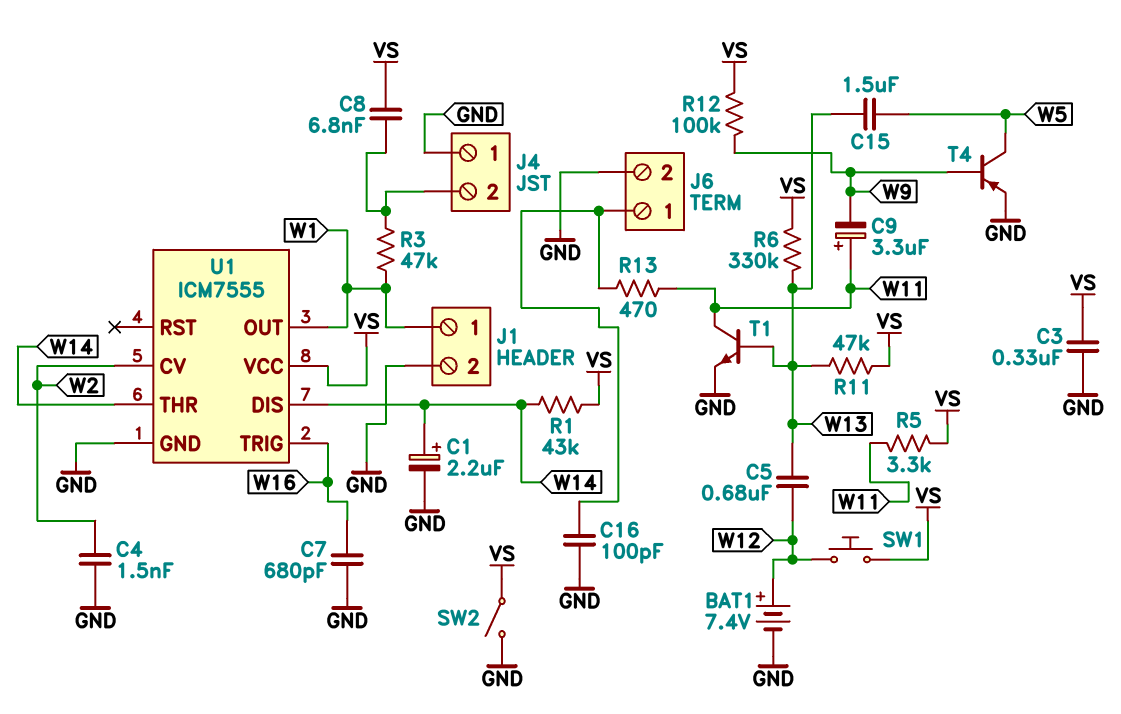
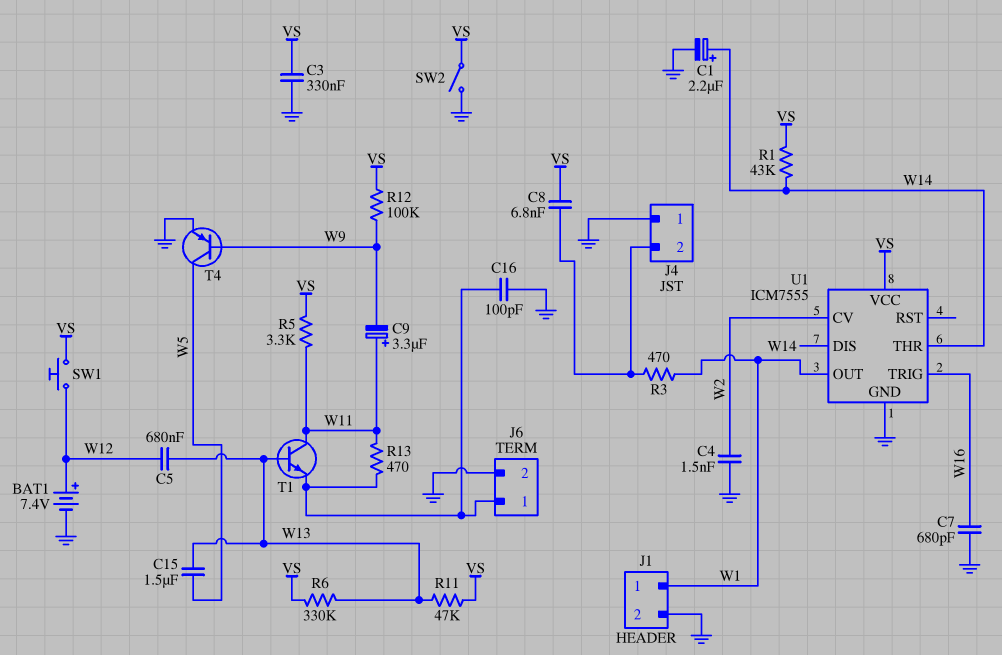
R3: 47k (J4/2, W1) -> 470 (J4/2, W1)
T1: NPN (B W13, C W11, E GND) -> NPN (B W13, C W11, E J6/1)

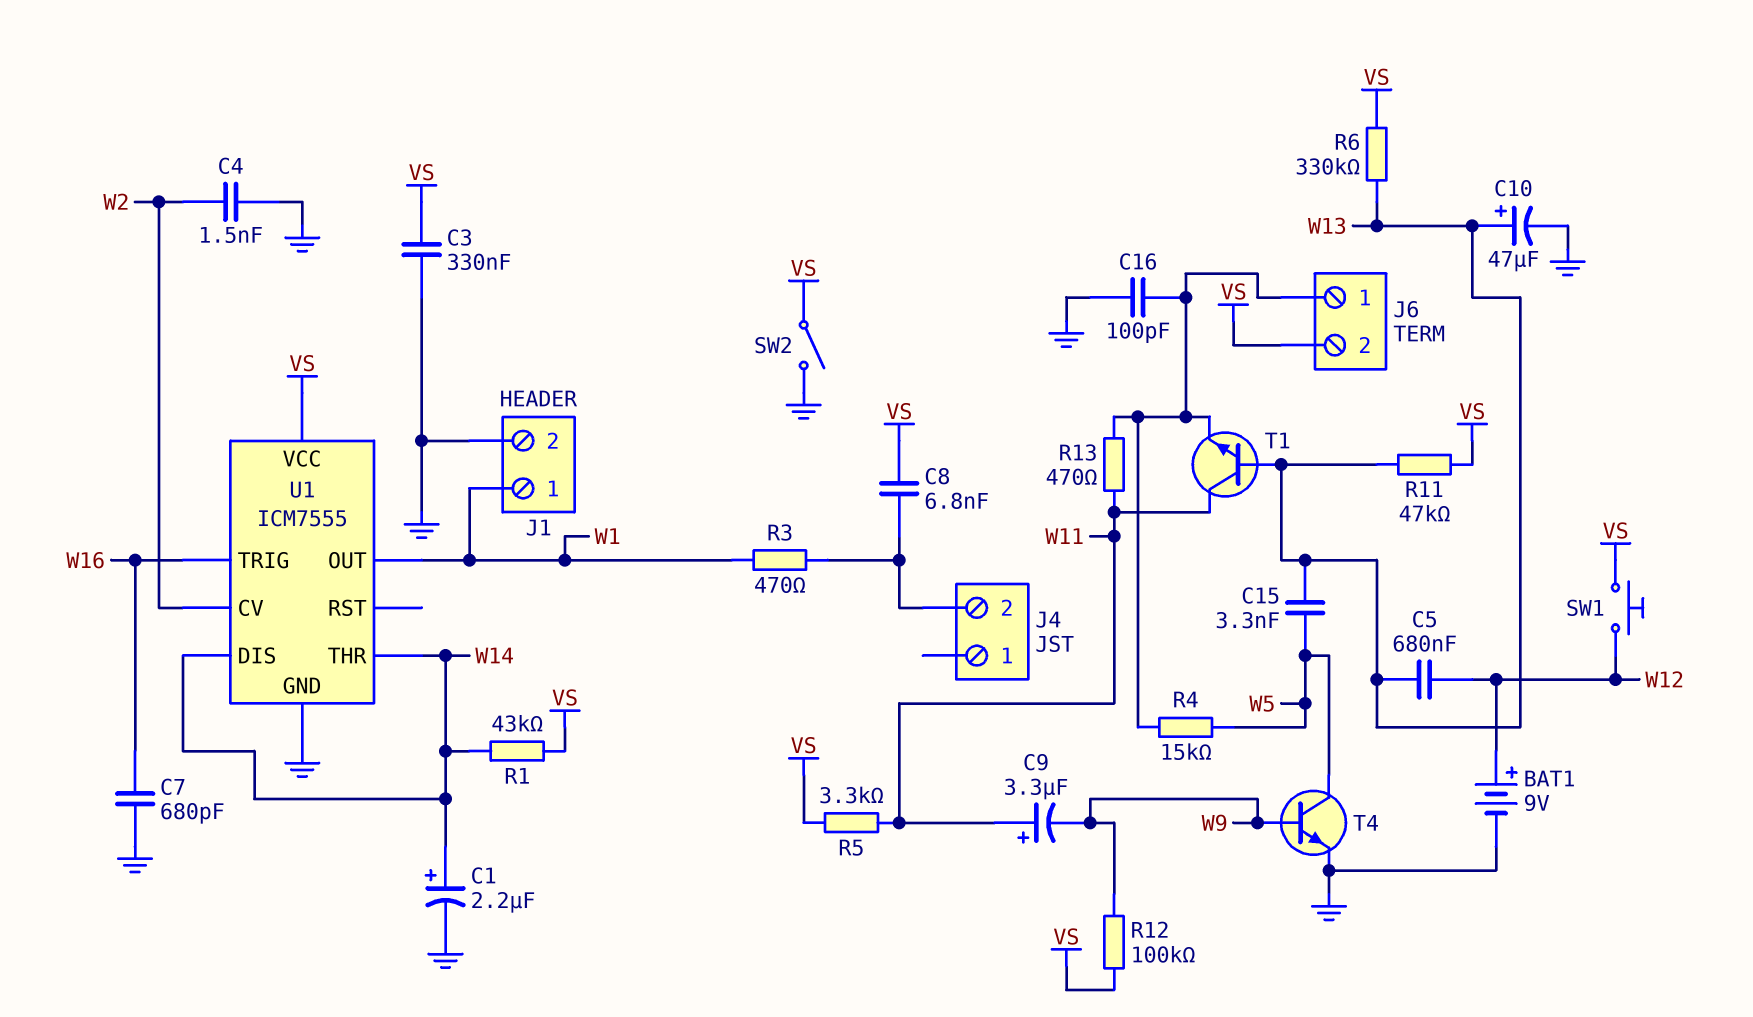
BAT1: 7.4V (plus W12, minus GND) -> 9V (plus W12, minus GND)
C10: none -> 47uF (plus W13, minus GND)
C15: 1.5uF (W5, W13) -> 3.3nF (W5, W13)
J4 pin 1: GND -> none
J6 pin 2: GND -> VS
R4: none -> 15k (J6/1, W5)
T4: PNP (B W9, C W5, E GND) -> NPN (B W9, C W5, E GND)

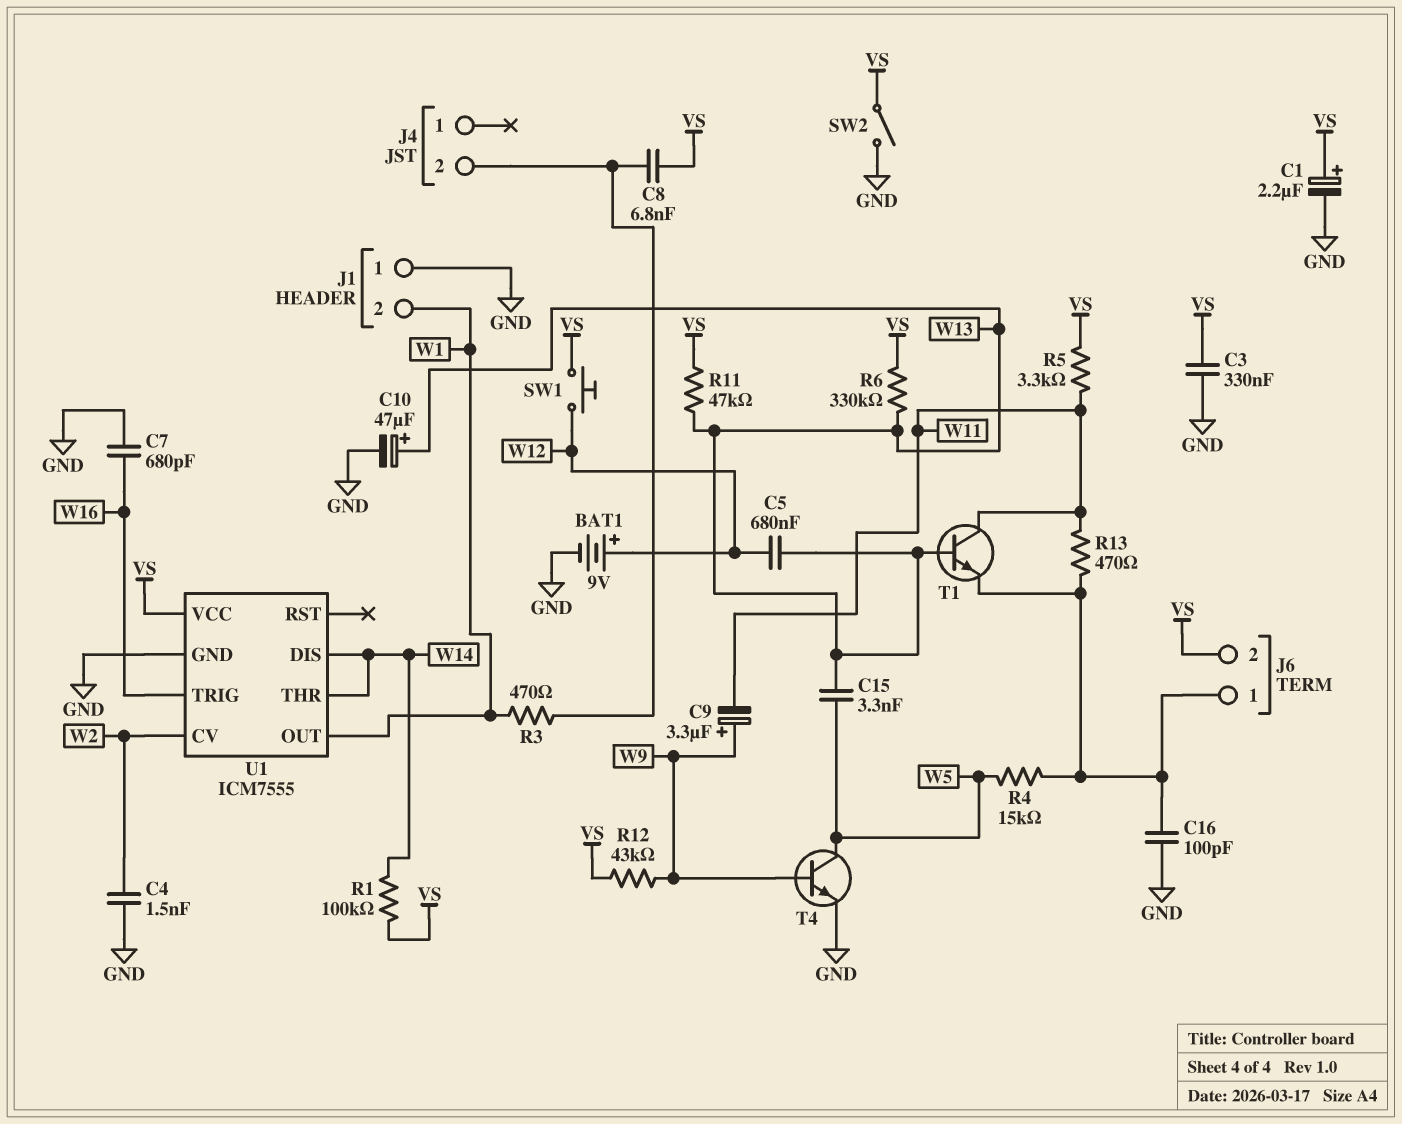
C1: 2.2uF (plus W14, minus GND) -> 2.2uF (plus VS, minus GND)
C9: 3.3uF (plus W11, minus W9) -> 3.3uF (plus W9, minus W11)
J1 pin 1: W1 -> GND
J1 pin 2: GND -> W1
R1: 43k (VS, W14) -> 100k (VS, W14)
R12: 100k (VS, W9) -> 43k (VS, W9)

